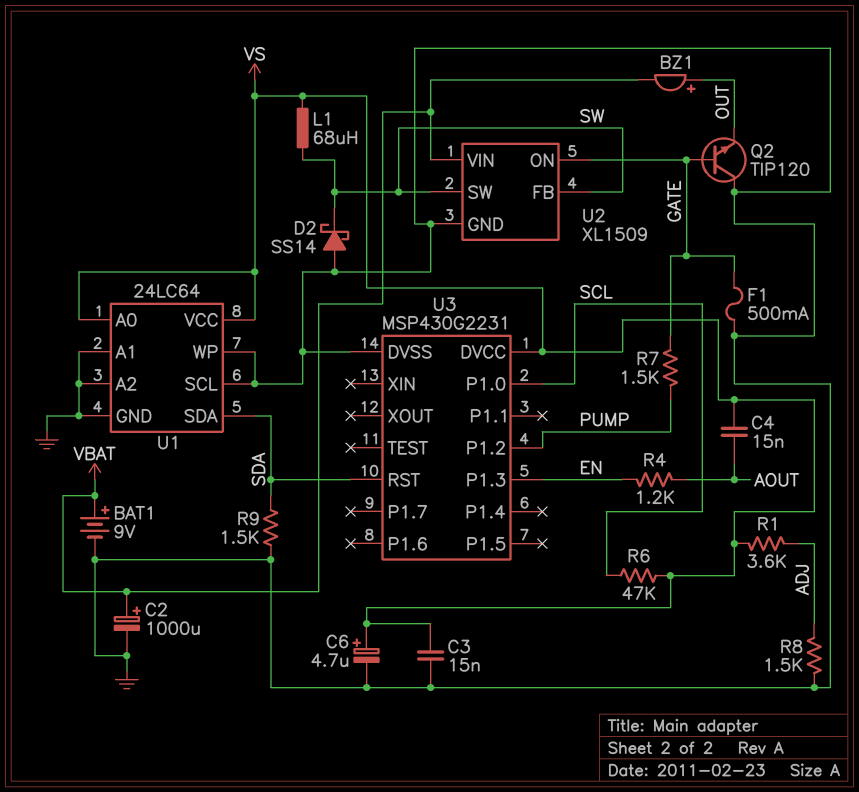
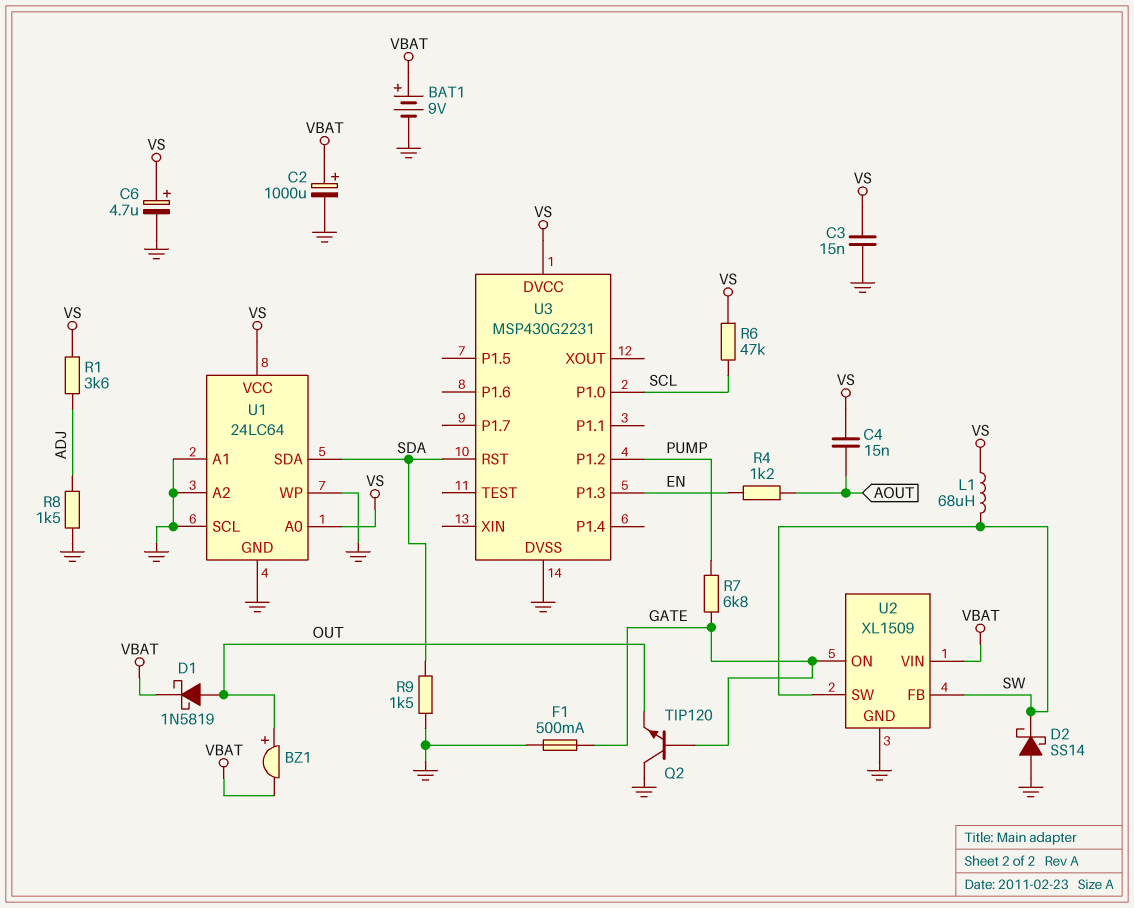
D1: none -> schottky 1N5819 (A OUT, K VBAT)
R7: 1.5k (GATE, PUMP) -> 6.8k (GATE, PUMP)

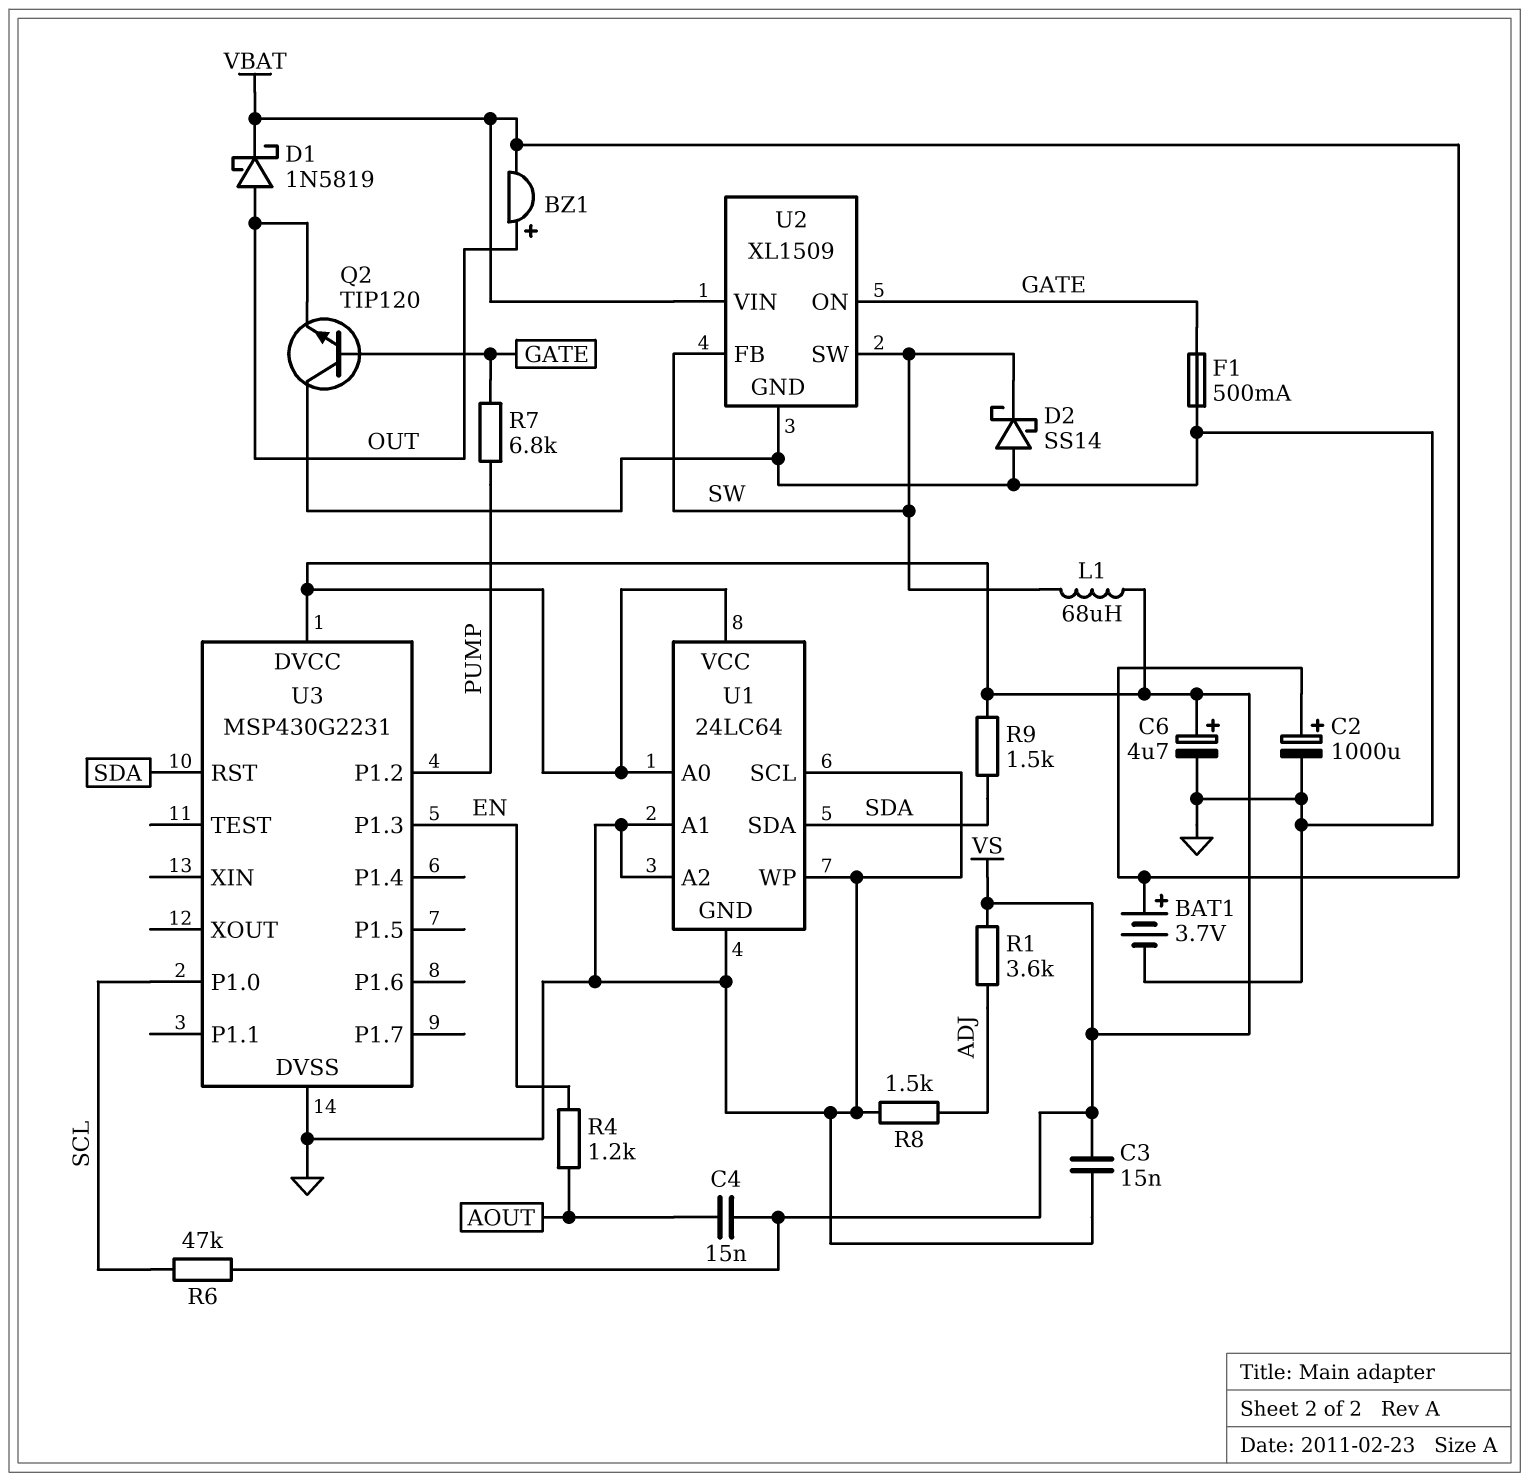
BAT1: 9V (plus VBAT, minus GND) -> 3.7V (plus VBAT, minus GND)
R9: 1.5k (GND, SDA) -> 1.5k (SDA, VS)

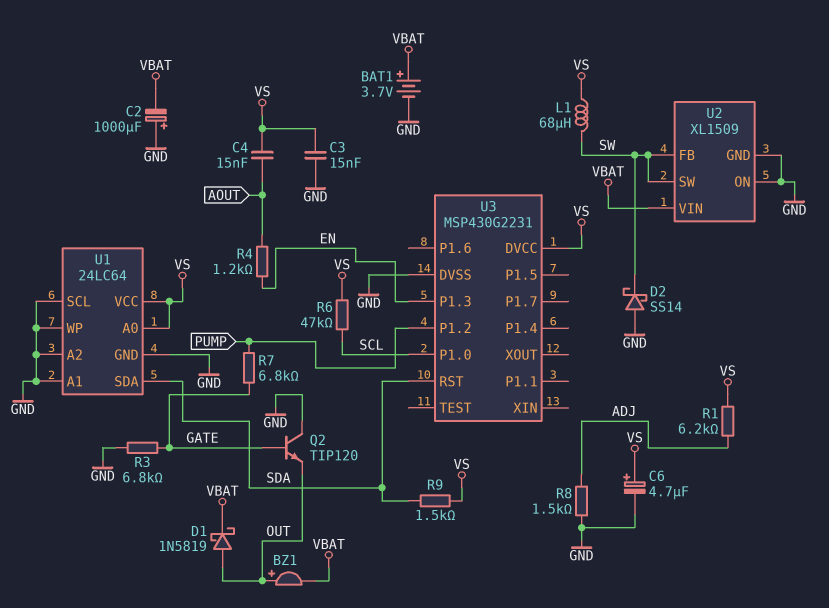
C2: 1000uF (plus VBAT, minus GND) -> 1000uF (plus GND, minus VBAT)
F1: 500mA (GATE, GND) -> none
R1: 3.6k (ADJ, VS) -> 6.2k (ADJ, VS)
R3: none -> 6.8k (GATE, GND)
U2 pin ON: GATE -> GND

